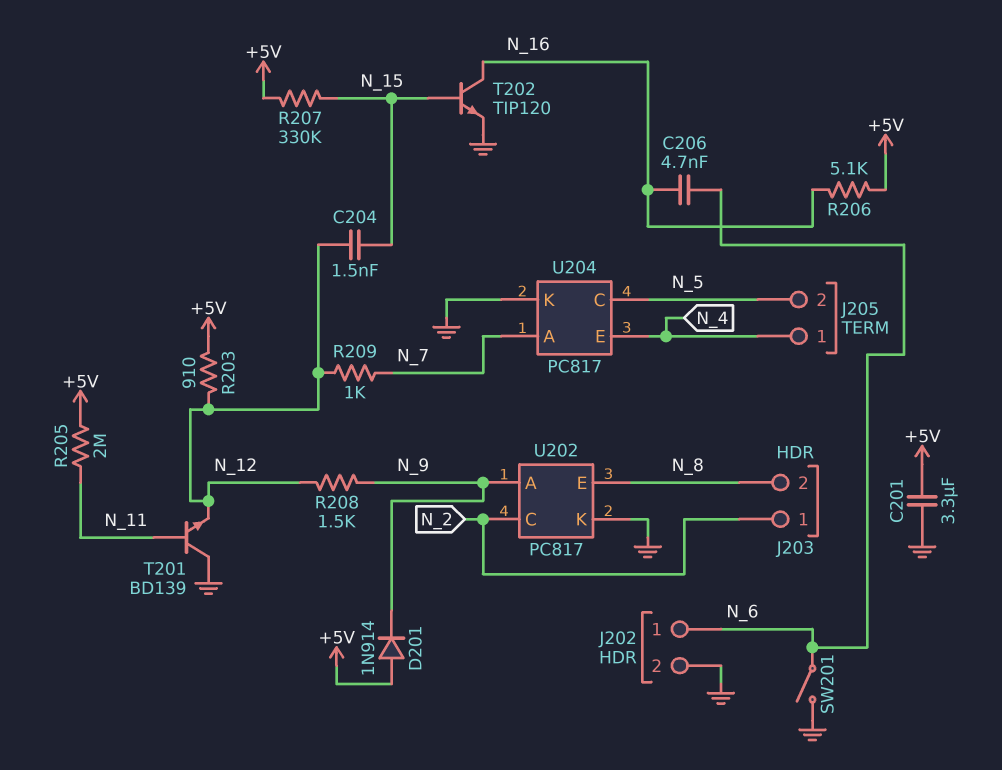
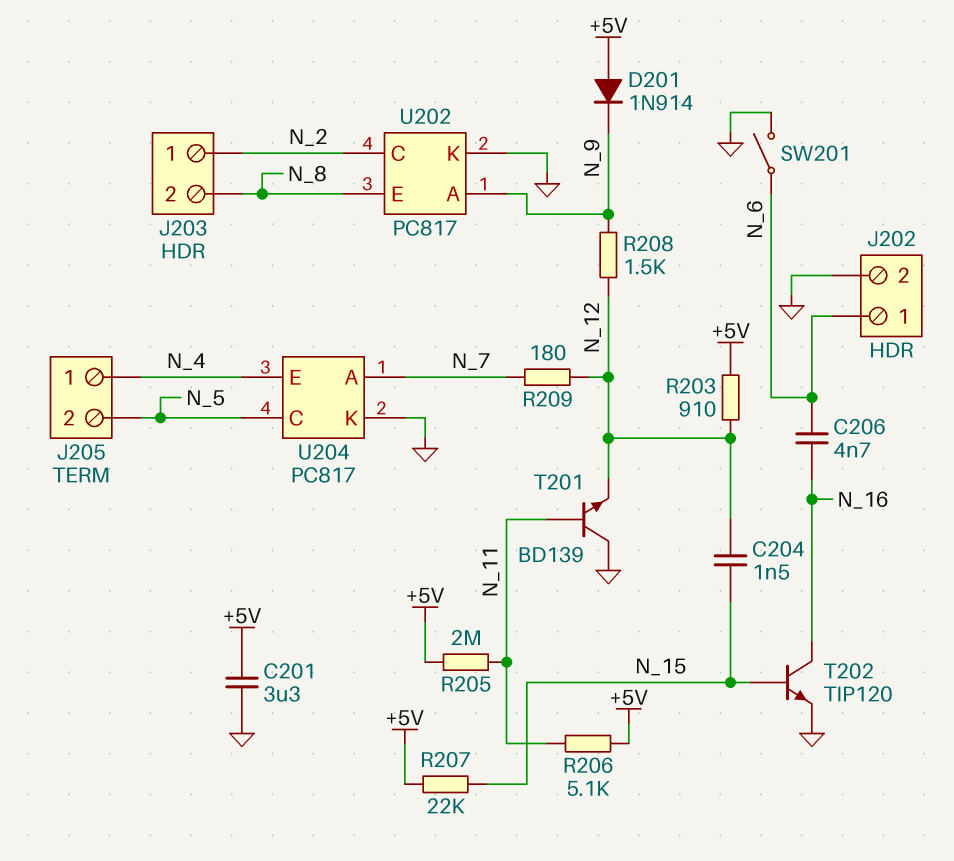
R206: 5.1k (+5V, N_16) -> 5.1k (+5V, N_11)
R207: 330k (+5V, N_15) -> 22k (+5V, N_15)
R209: 1k (N_7, N_12) -> 180 (N_7, N_12)

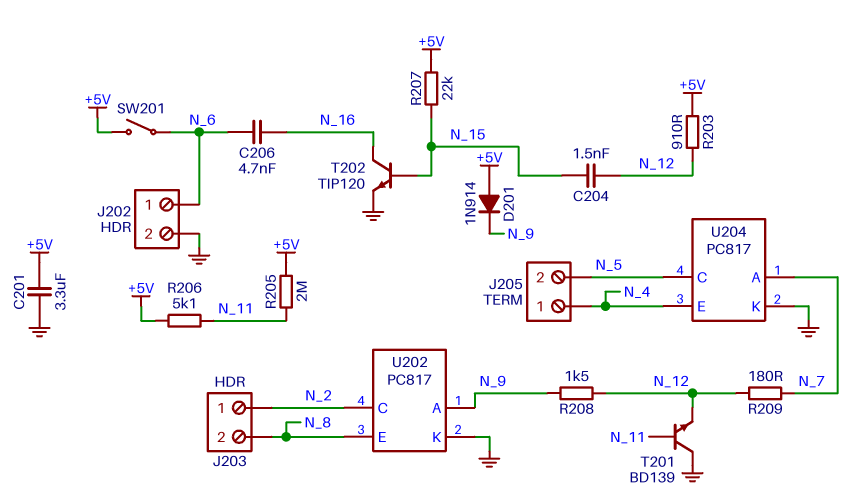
SW201: switch (GND, N_6) -> switch (+5V, N_6)

